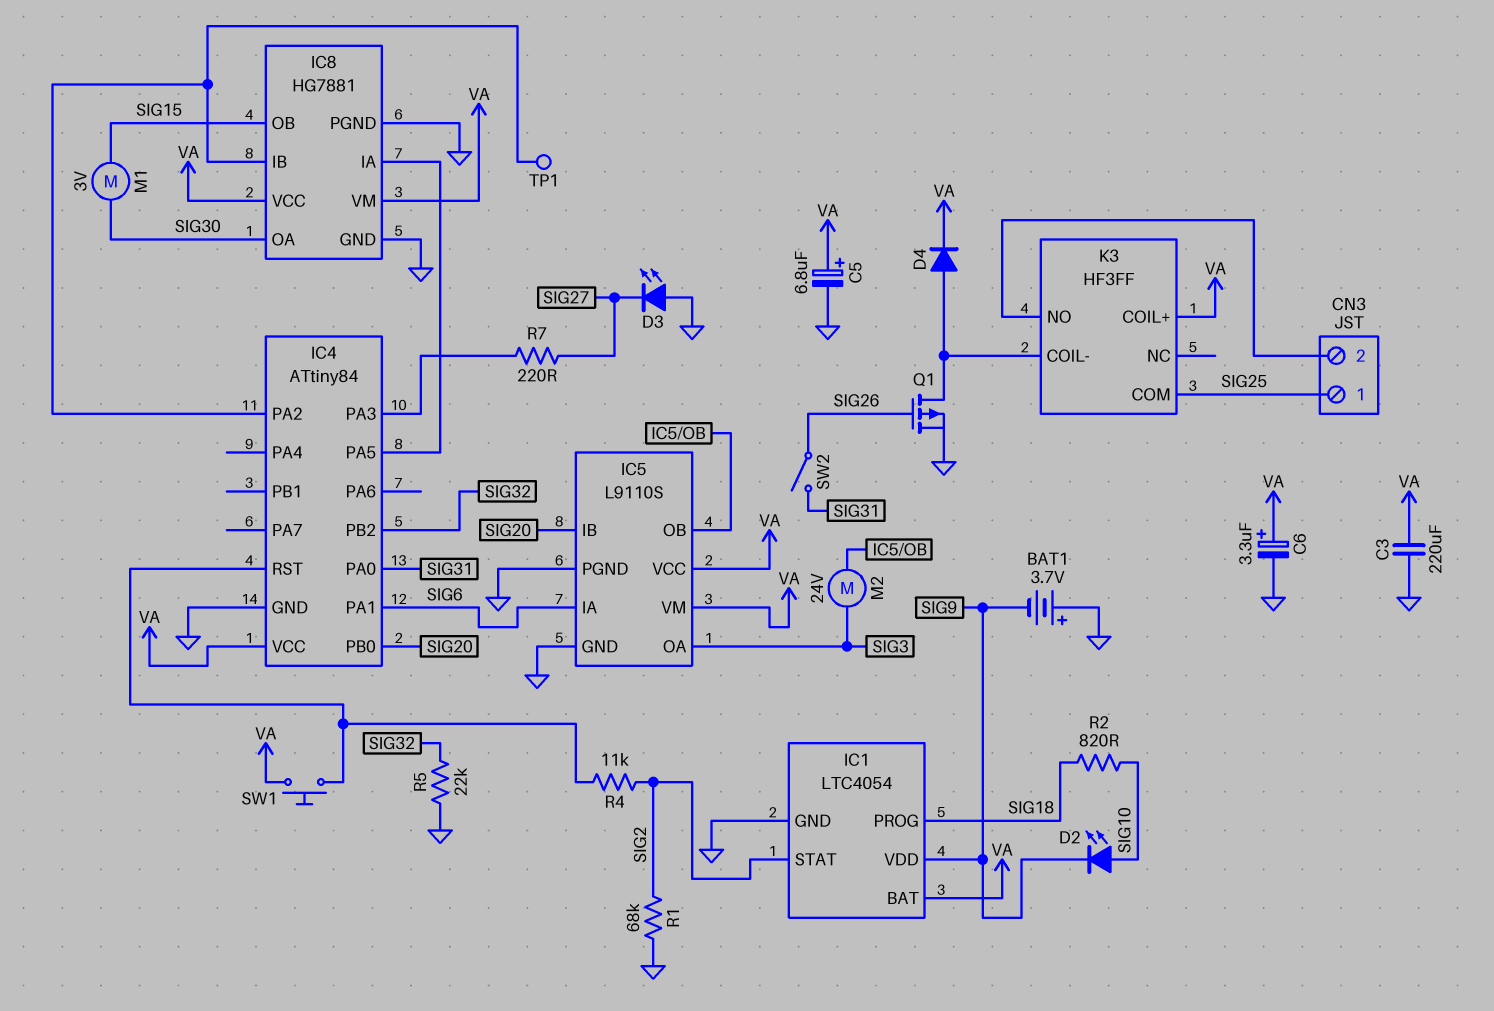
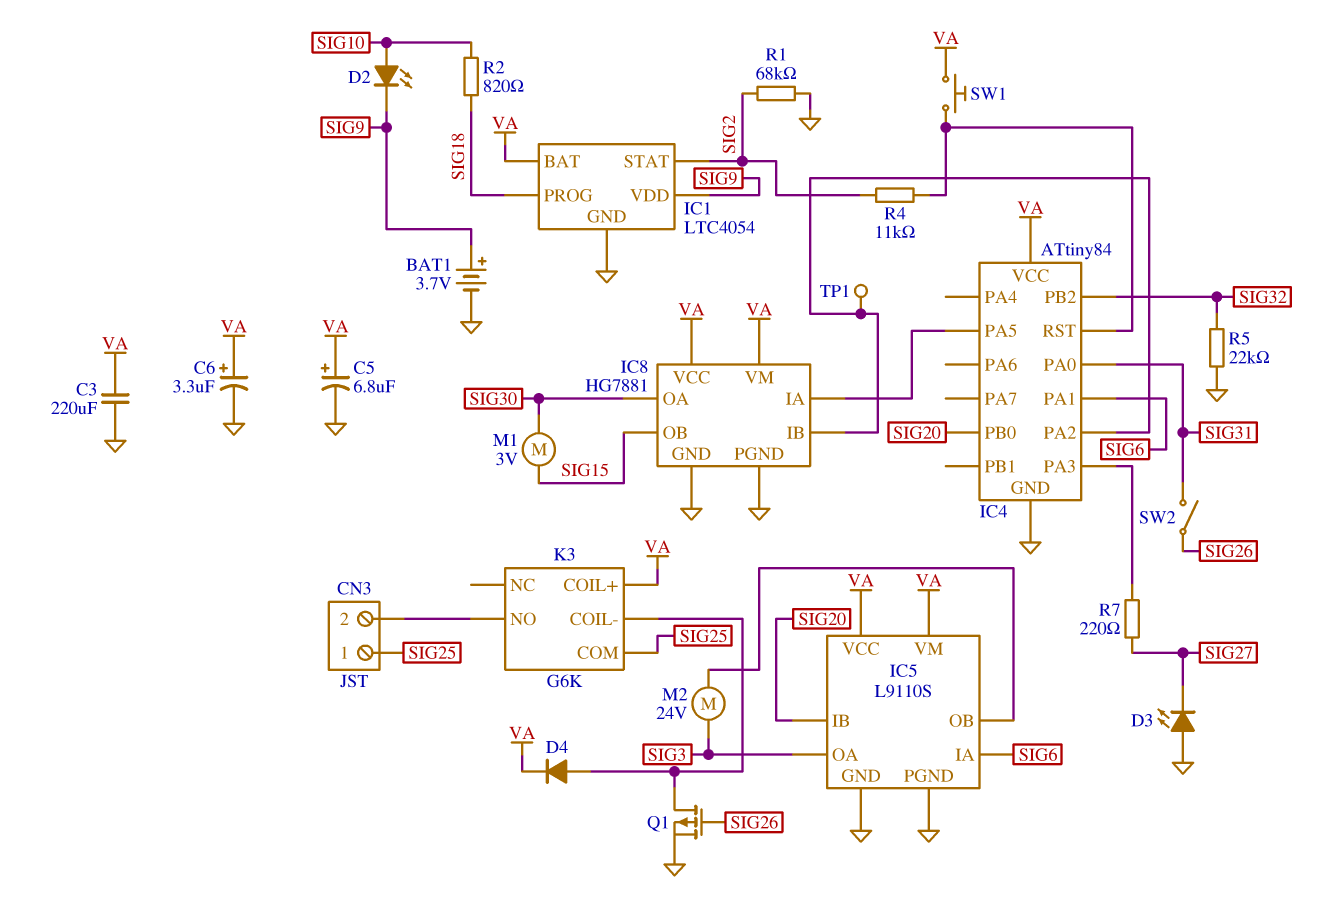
BAT1: 3.7V (plus GND, minus SIG9) -> 3.7V (plus SIG9, minus GND)
K3: HF3FF -> G6K

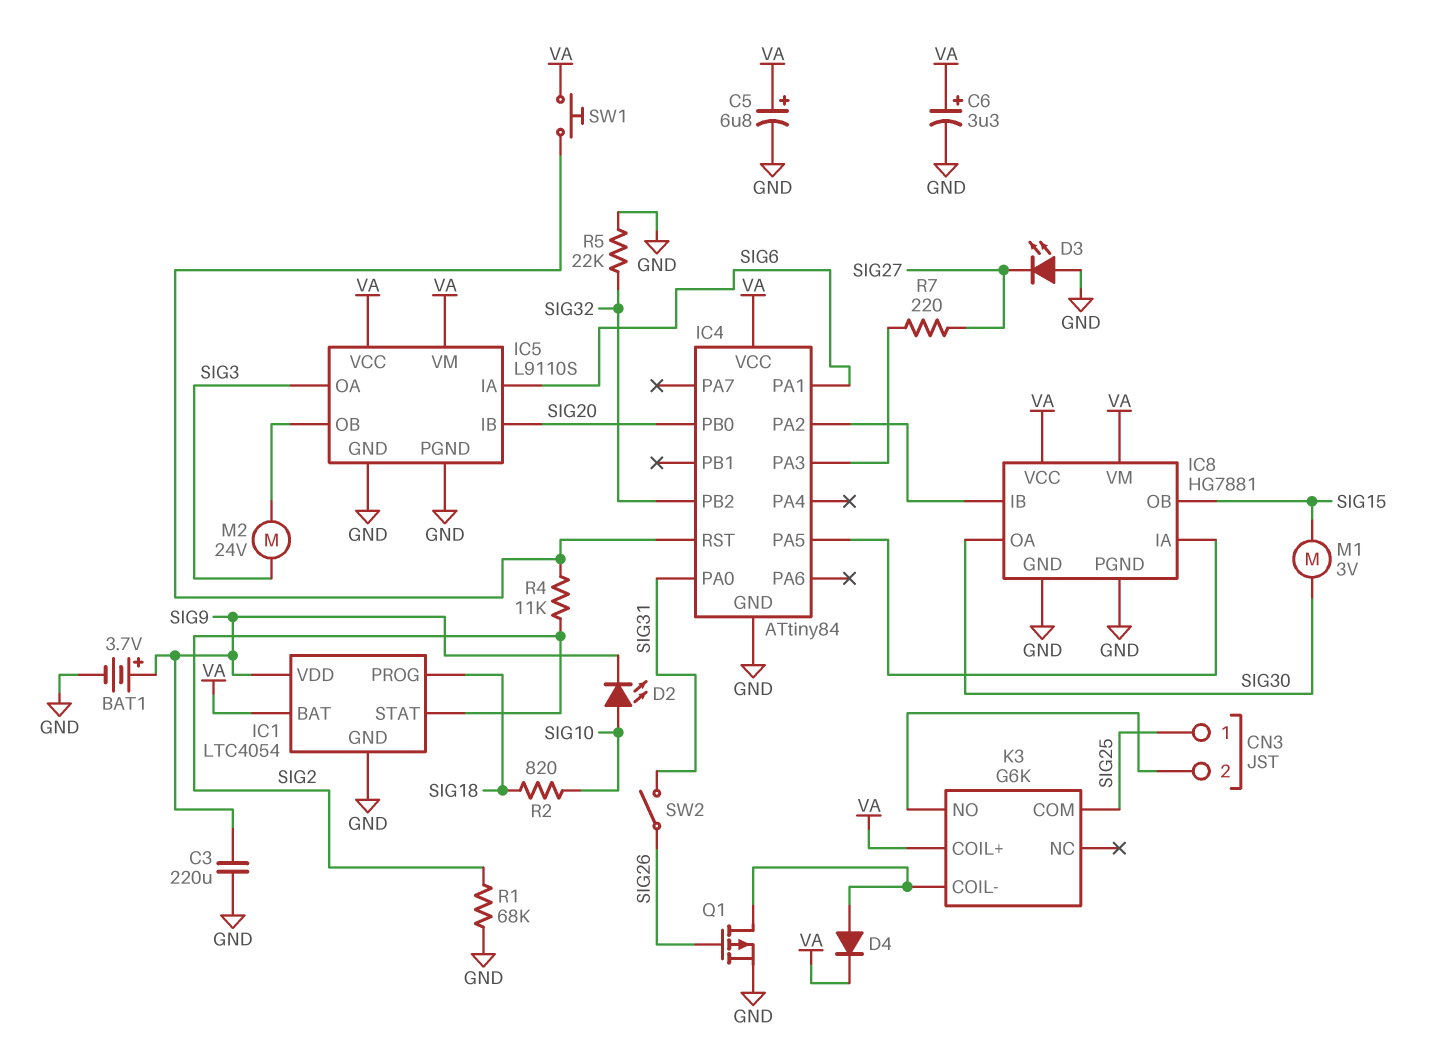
C3: 220uF (GND, VA) -> 220uF (GND, SIG9)
TP1: test point (IC4/PA2) -> none

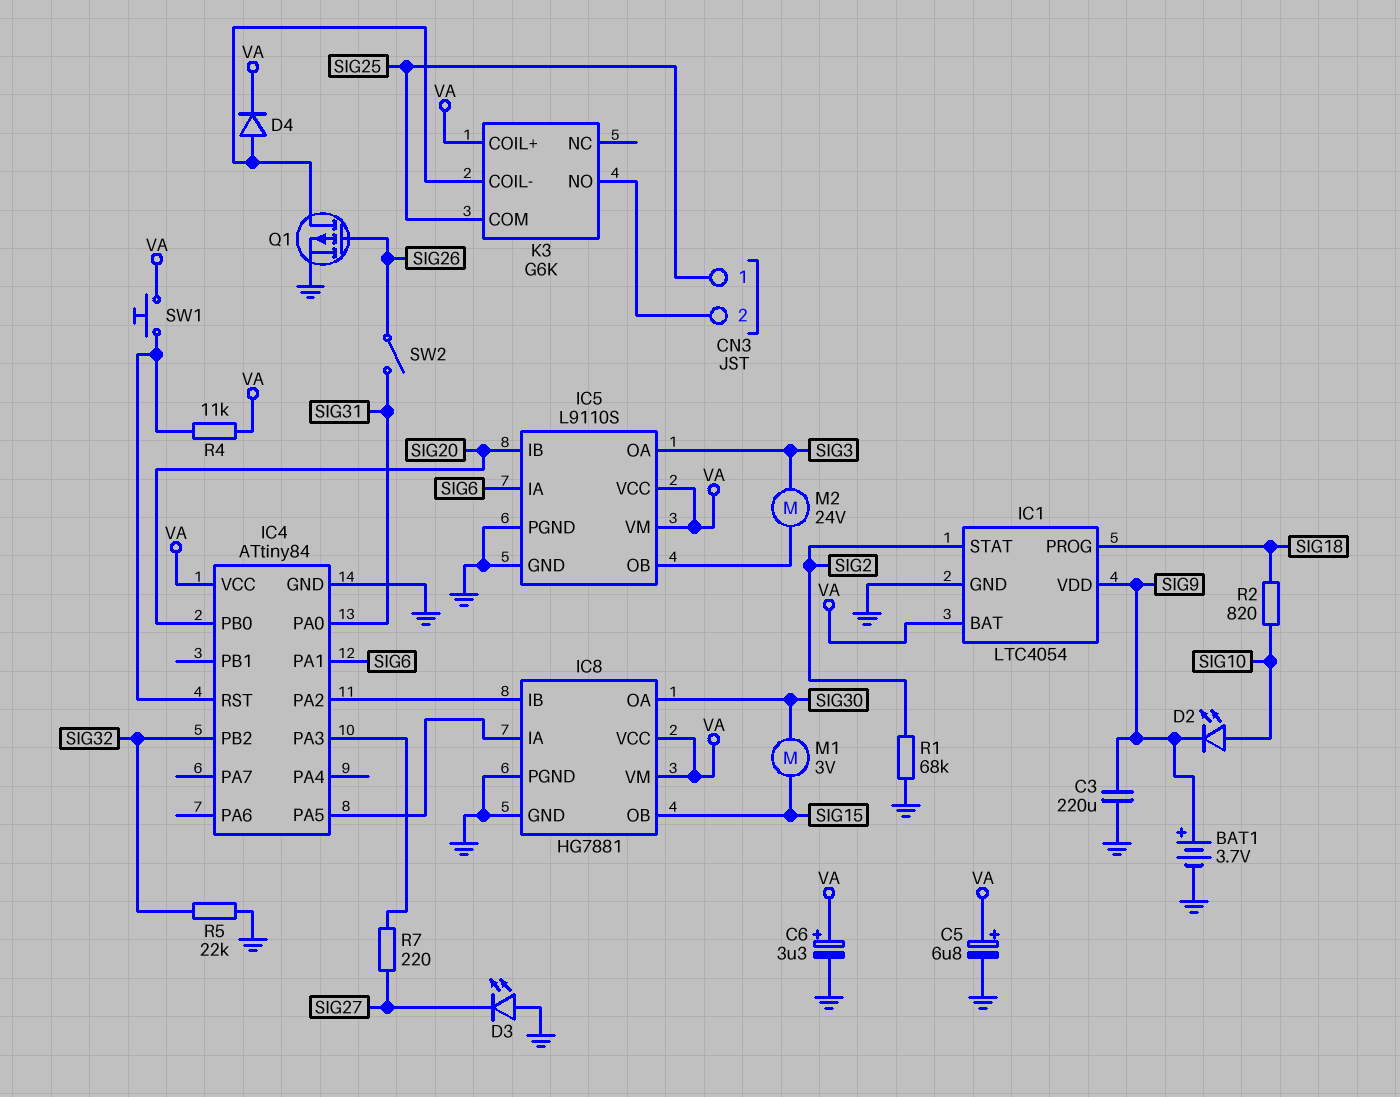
R4: 11k (IC4/RST, SIG2) -> 11k (IC4/RST, VA)

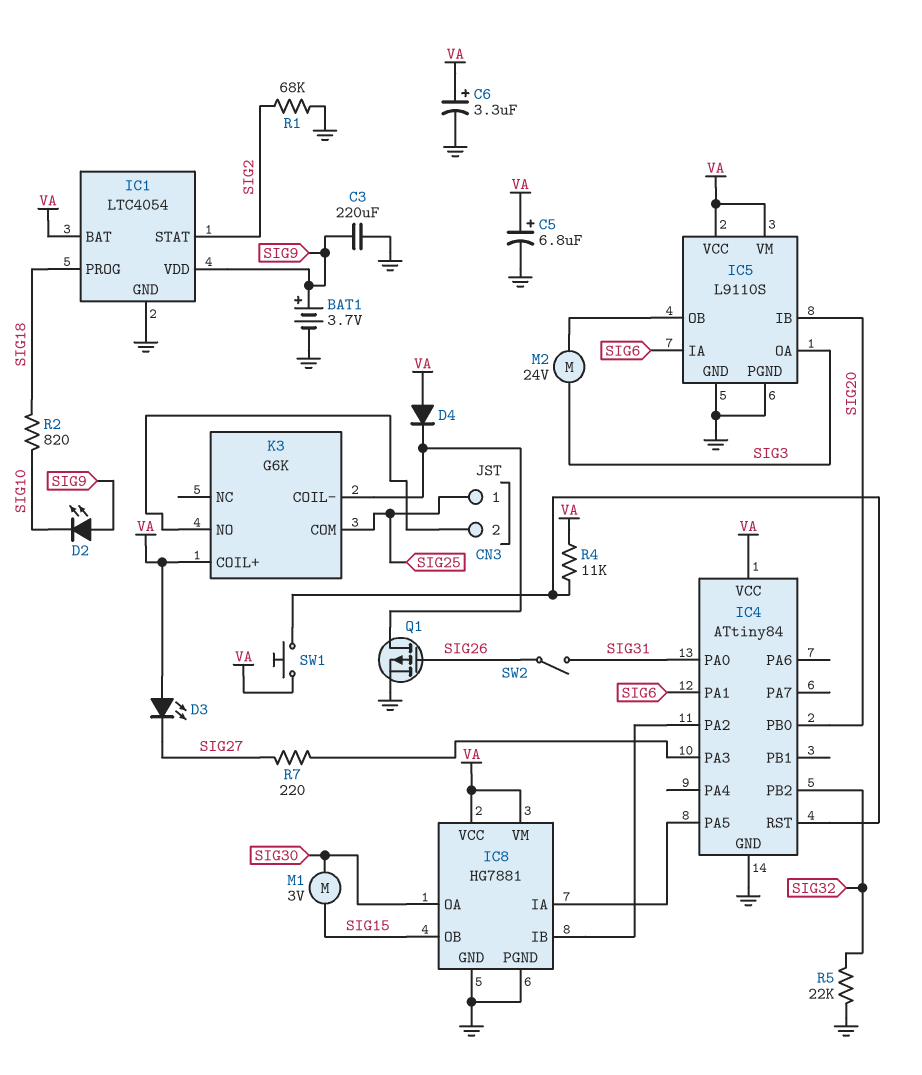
D2: LED (A SIG10, K SIG9) -> LED (A SIG9, K SIG10)
D3: LED (A GND, K SIG27) -> LED (A VA, K SIG27)
D4: diode (A K3/COIL-, K VA) -> diode (A VA, K K3/COIL-)

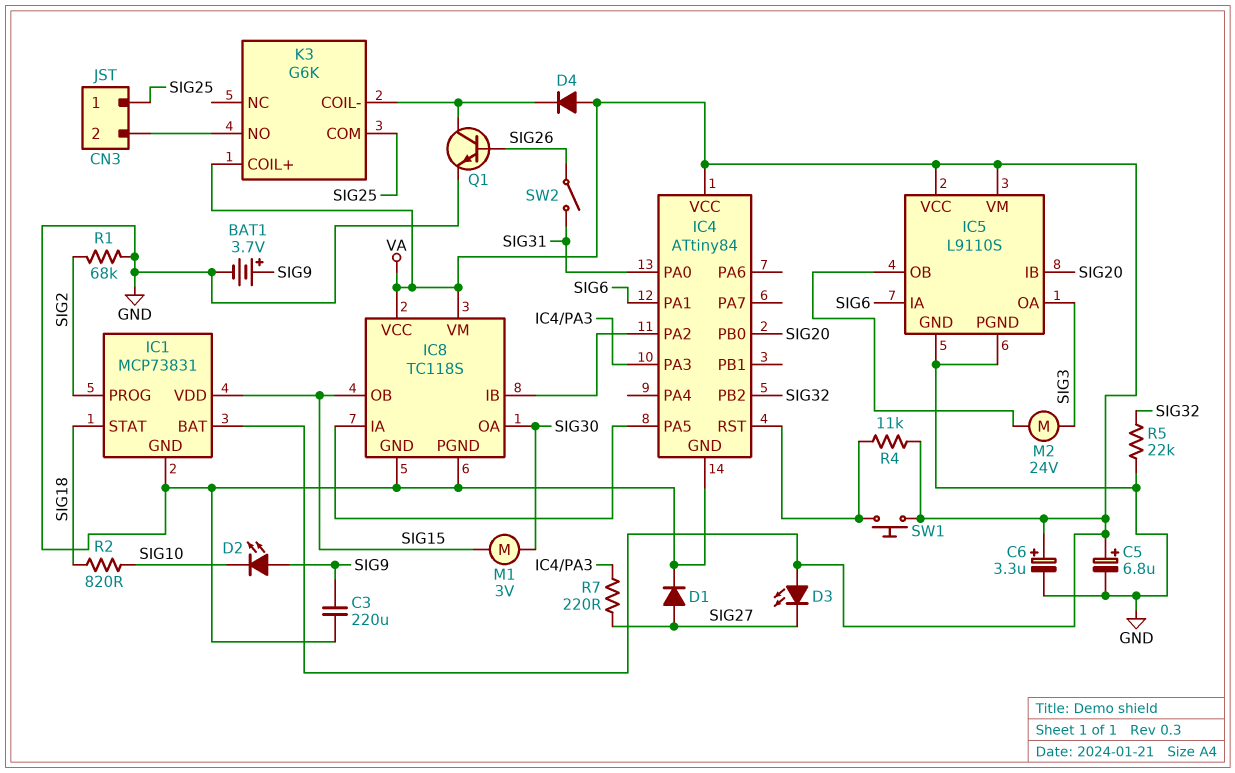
D1: none -> diode (A SIG27, K GND)
IC1: LTC4054 -> MCP73831
IC1 pin PROG: SIG18 -> SIG2
IC1 pin STAT: SIG2 -> SIG18
IC1 pin VDD: SIG9 -> SIG15
IC8: HG7881 -> TC118S
Q1: PMOS (G SIG26, D K3/COIL-, S GND) -> NPN (B SIG26, C K3/COIL-, E GND)

